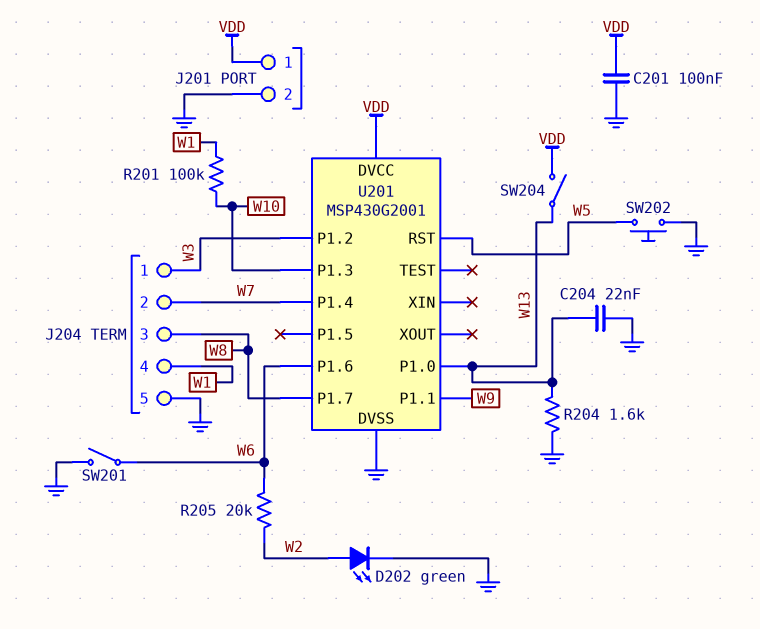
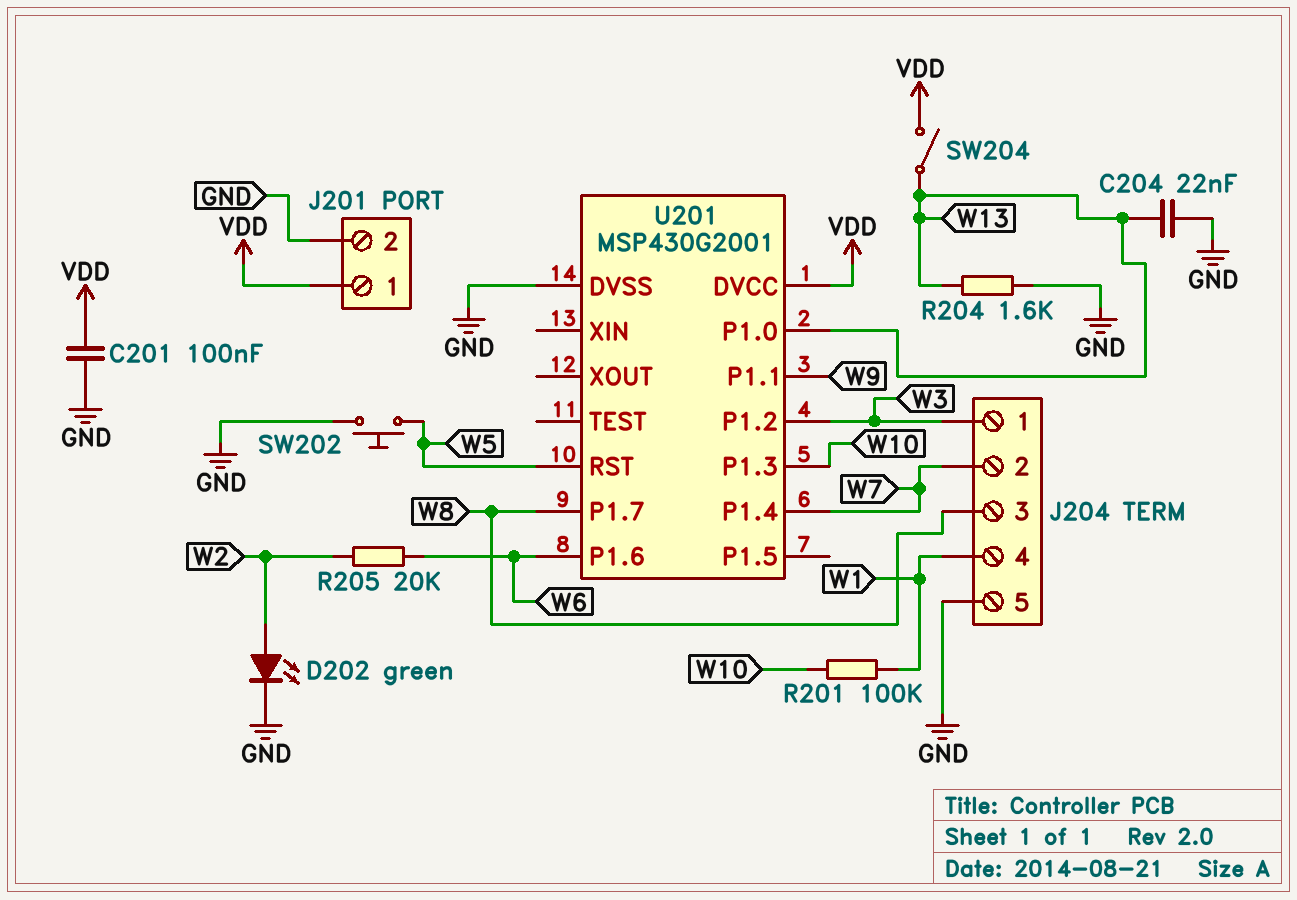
SW201: switch (GND, W6) -> none

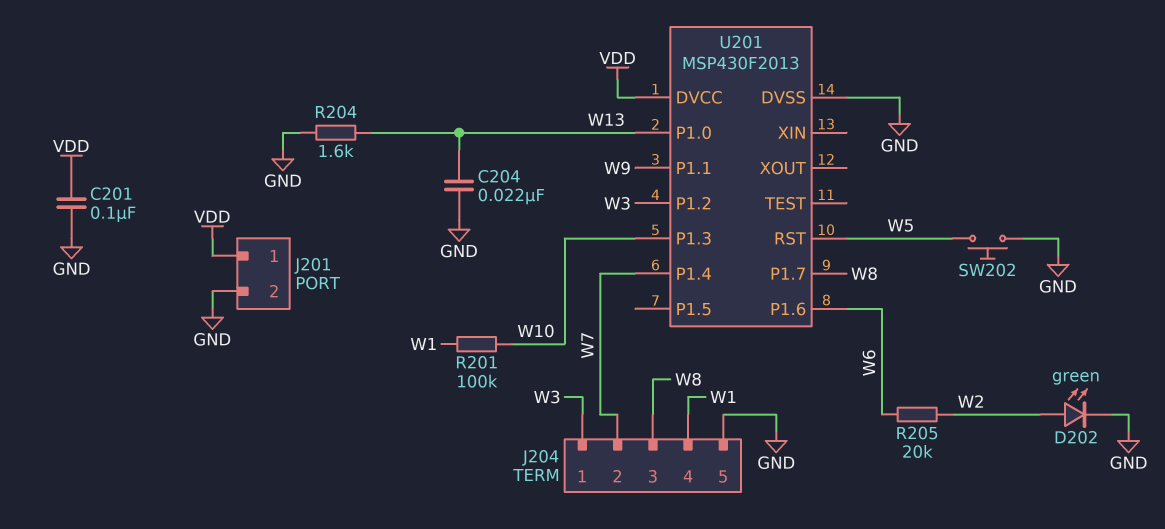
SW204: switch (VDD, W13) -> none
U201: MSP430G2001 -> MSP430F2013

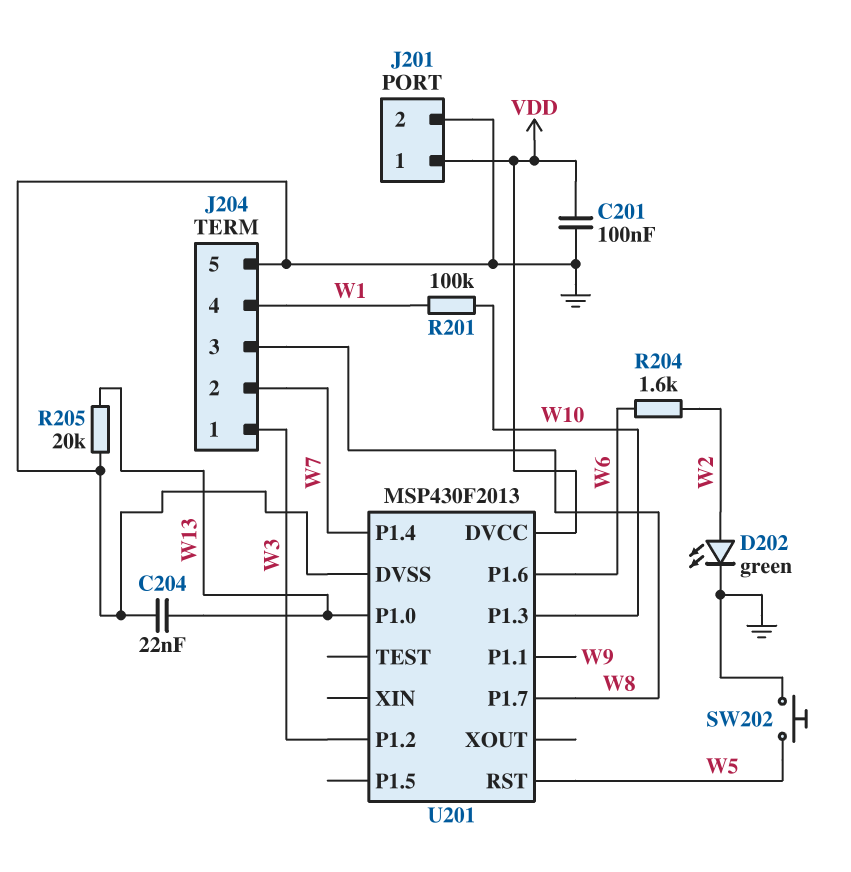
R204: 1.6k (GND, W13) -> 1.6k (W2, W6)
R205: 20k (W2, W6) -> 20k (GND, W13)

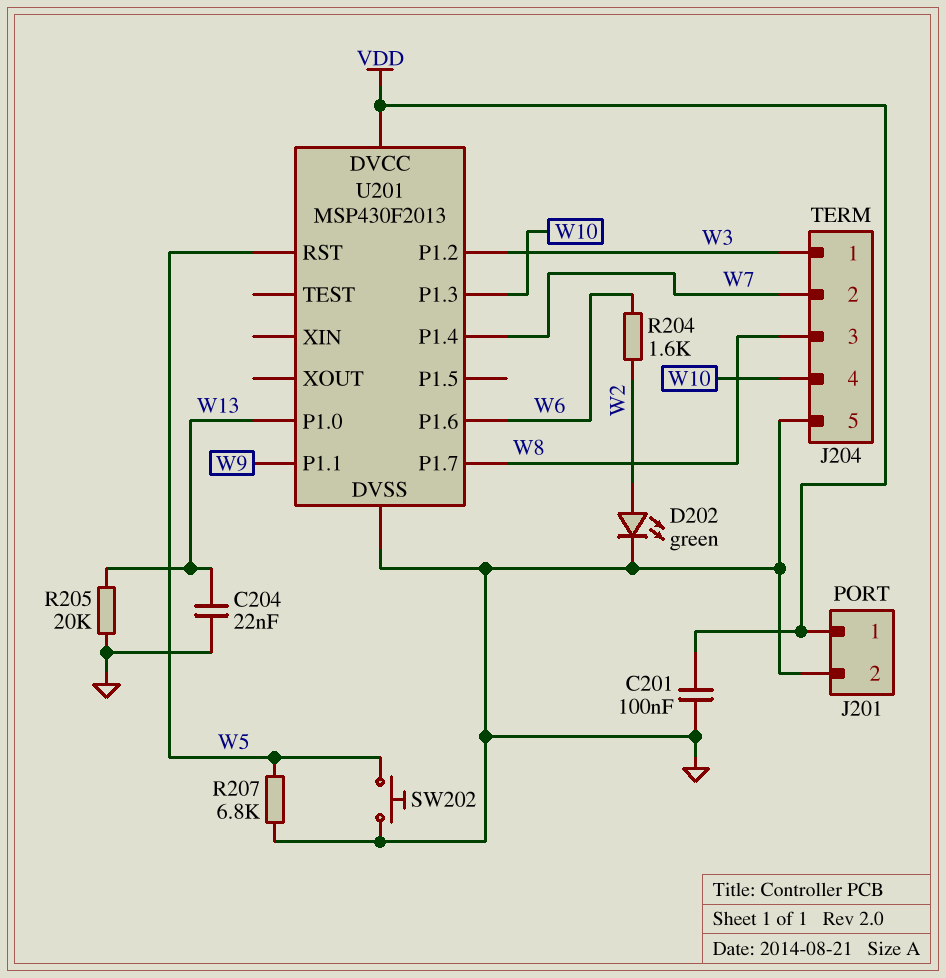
J204 pin 4: W1 -> W10
R201: 100k (W1, W10) -> none
R207: none -> 6.8k (GND, W5)

